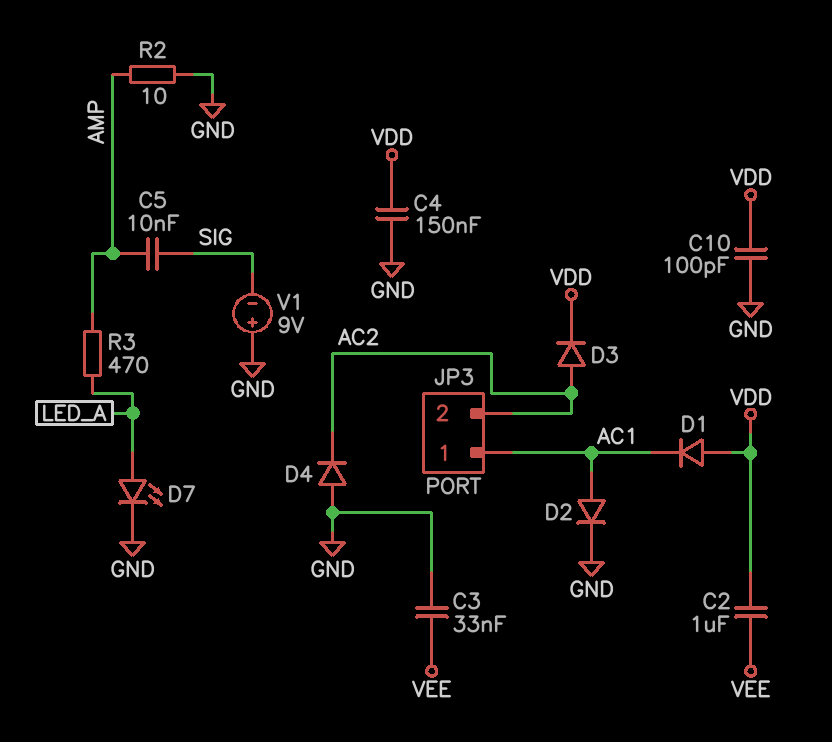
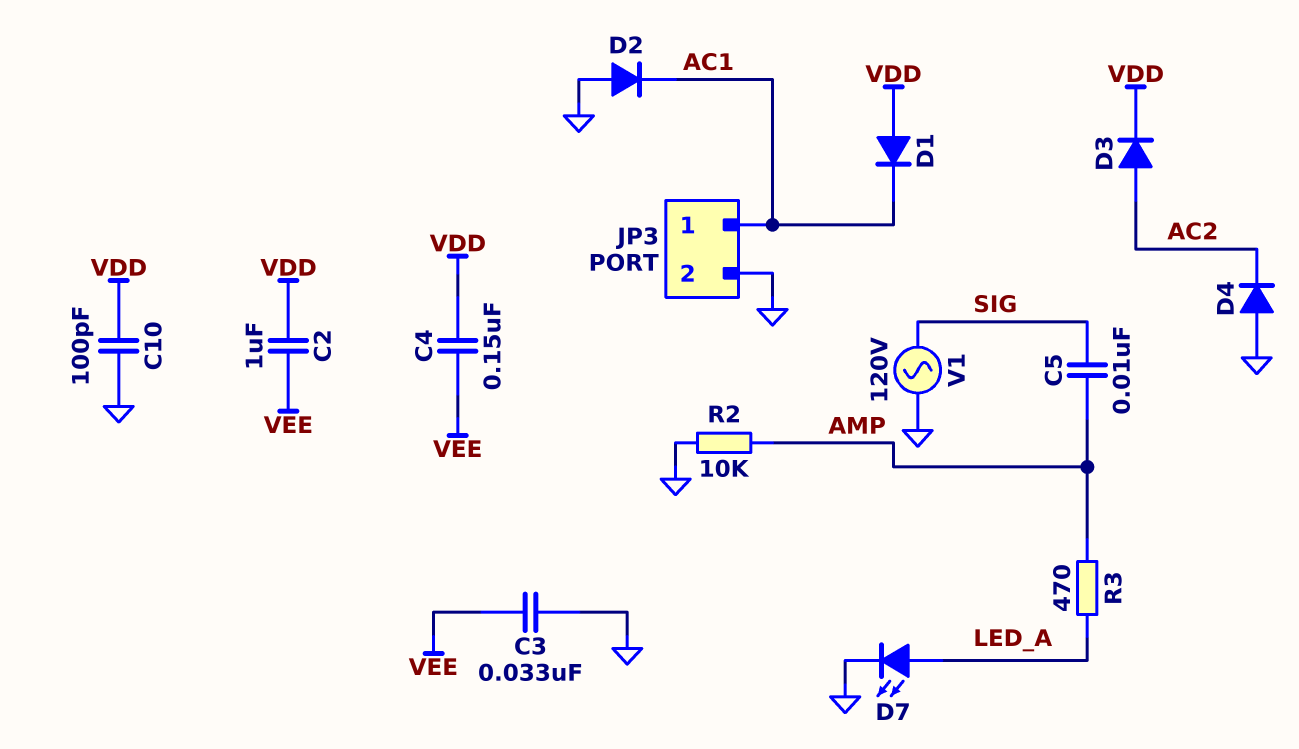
C4: 150nF (GND, VDD) -> 150nF (VDD, VEE)
D2: diode (A AC1, K GND) -> diode (A GND, K AC1)
JP3 pin 2: AC2 -> GND
R2: 10 (AMP, GND) -> 10k (AMP, GND)
V1: 9V (plus GND, minus SIG) -> AC 120V (GND, SIG)

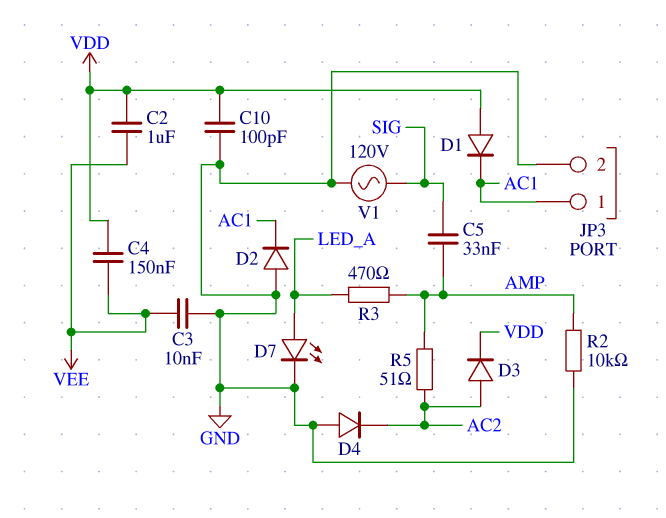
C3: 33nF (GND, VEE) -> 10nF (GND, VEE)
C5: 10nF (AMP, SIG) -> 33nF (AMP, SIG)
R5: none -> 51 (AC2, AMP)

